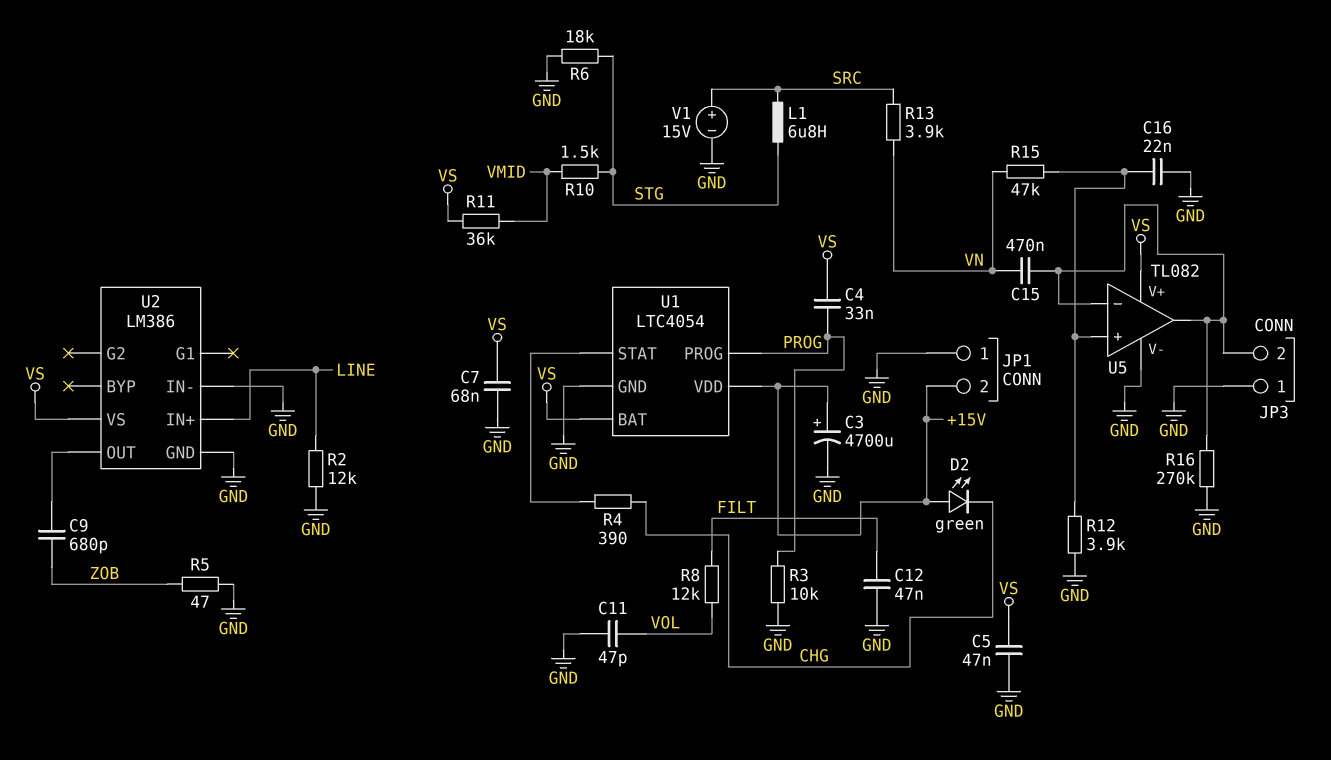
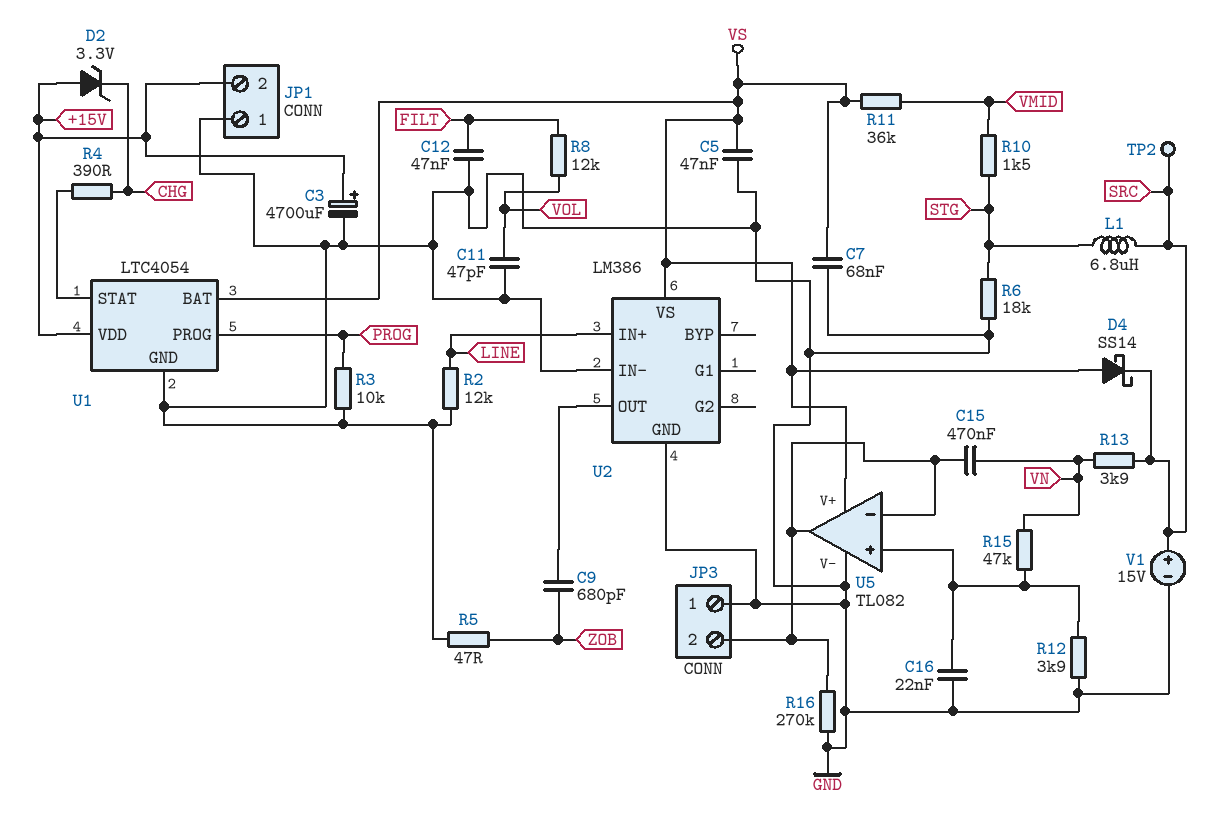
C4: 33nF (PROG, VS) -> none
D2: LED green (A +15V, K CHG) -> zener 3.3V (A +15V, K CHG)
D4: none -> schottky SS14 (A VS, K SRC)
TP2: none -> test point (SRC)

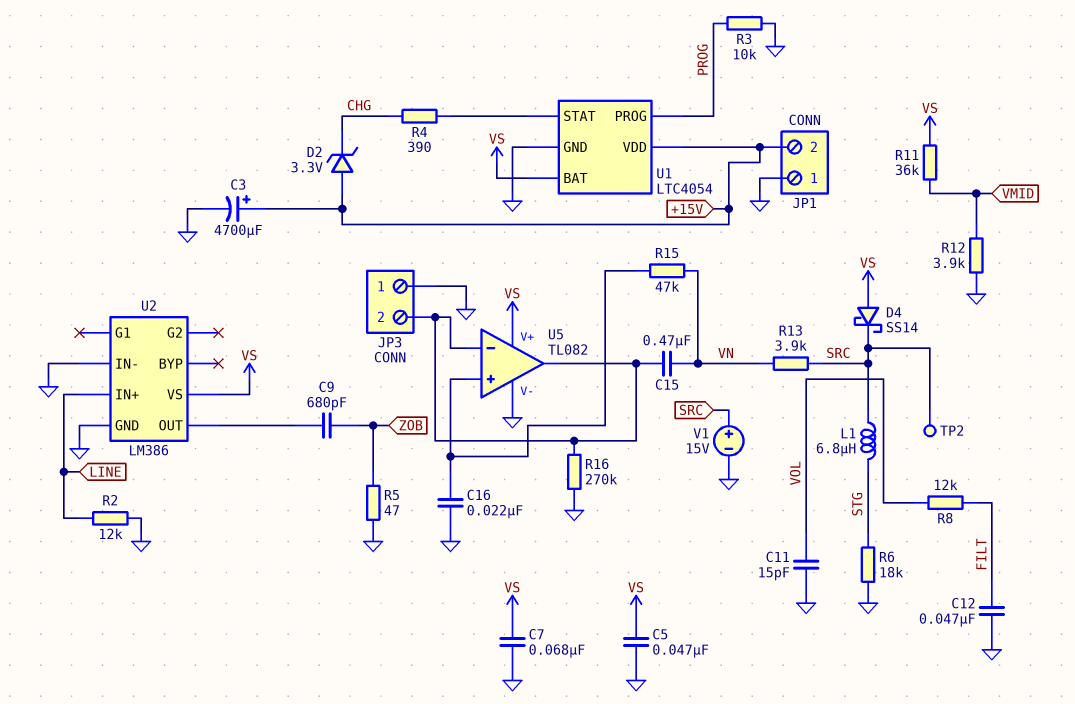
C11: 47pF (GND, VOL) -> 15pF (GND, VOL)
R10: 1.5k (STG, VMID) -> none
R12: 3.9k (GND, U5/in+) -> 3.9k (GND, VMID)

